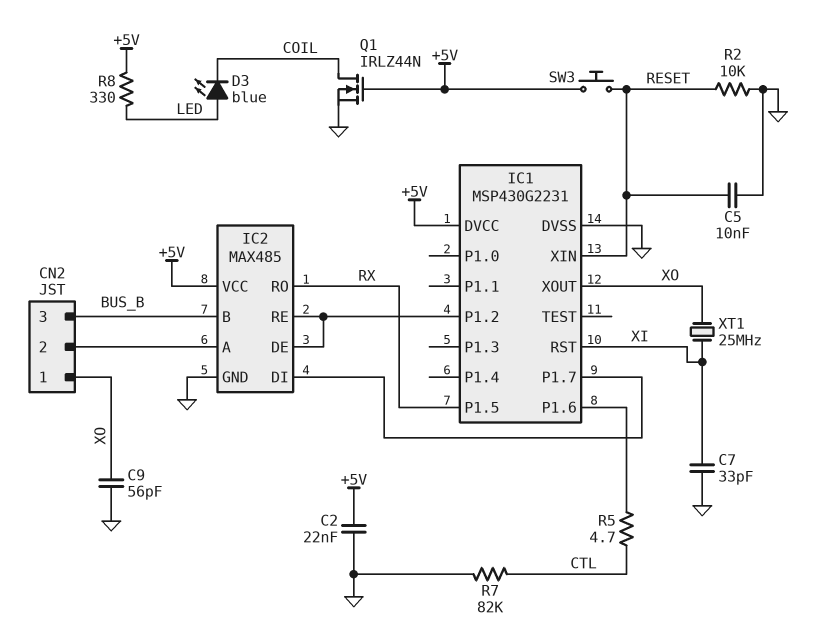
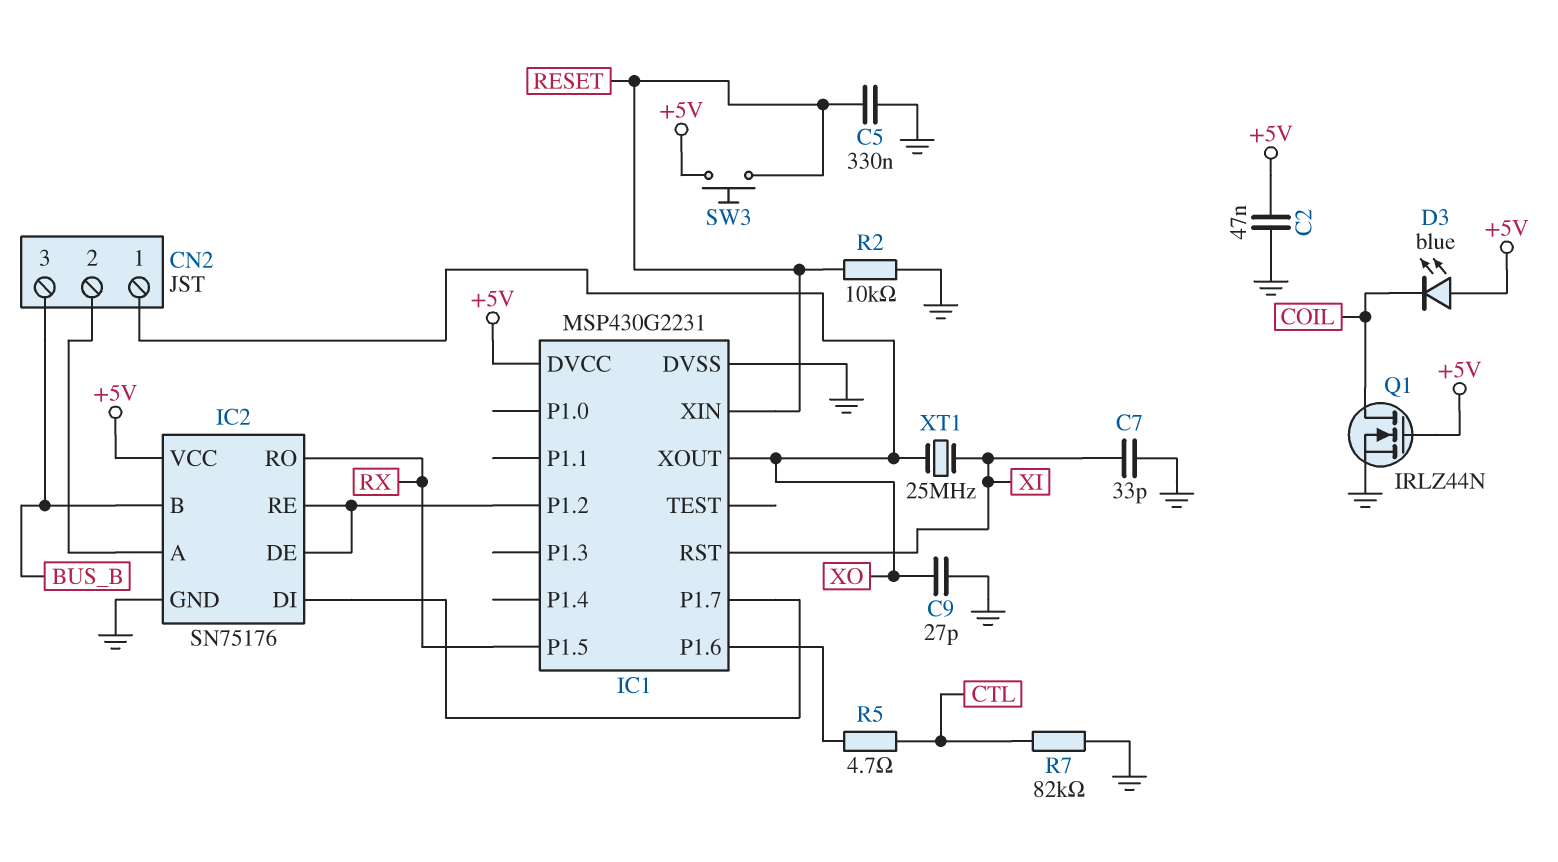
C2: 22nF (+5V, GND) -> 47nF (+5V, GND)
C5: 10nF (GND, RESET) -> 330nF (GND, RESET)
C9: 56pF (GND, XO) -> 27pF (GND, XO)
D3: LED blue (A LED, K COIL) -> LED blue (A +5V, K COIL)
IC2: MAX485 -> SN75176
R8: 330 (+5V, LED) -> none

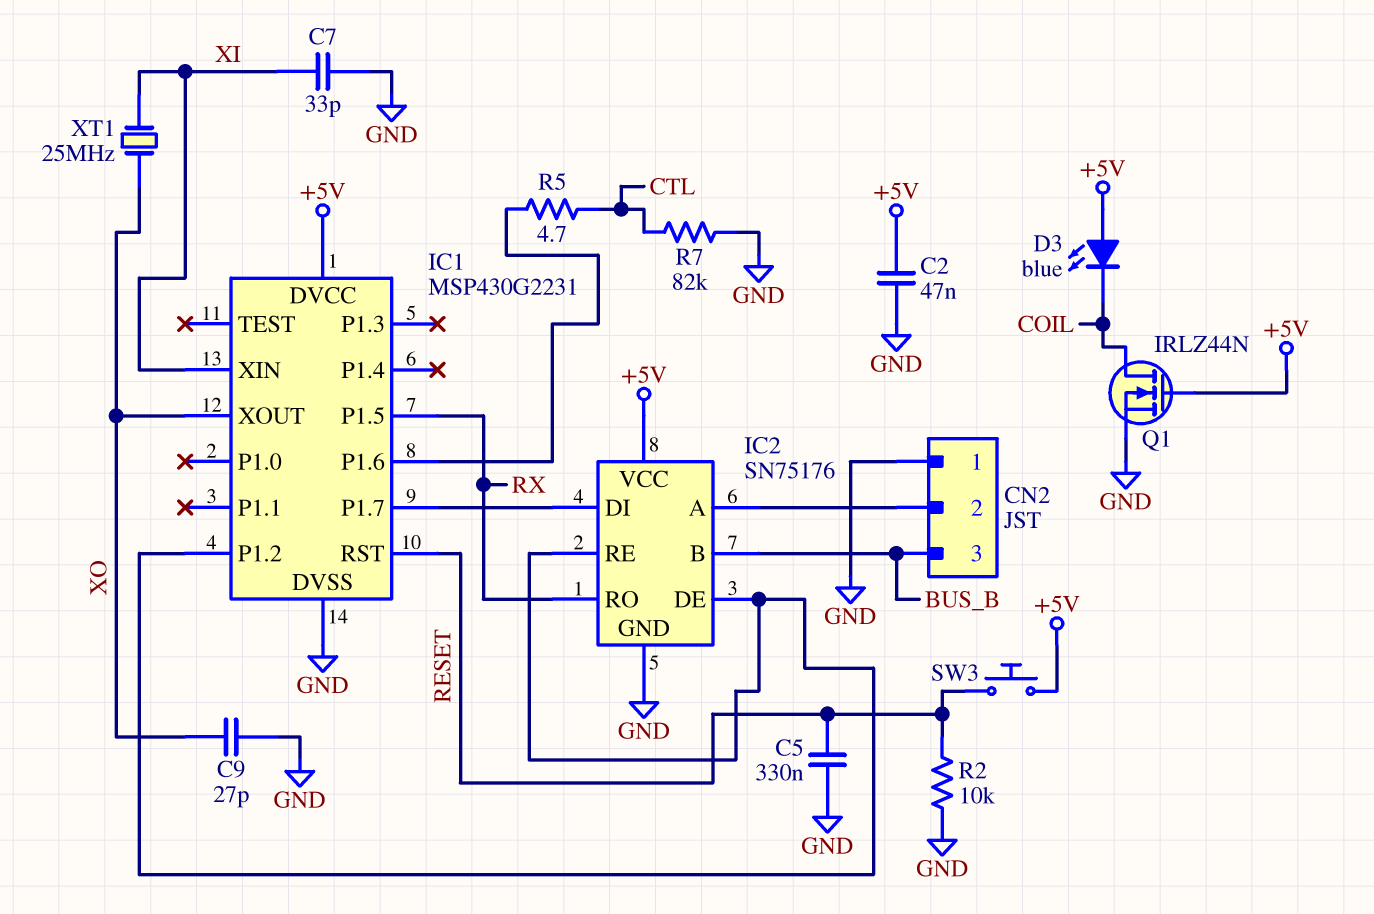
CN2 pin 1: XO -> GND
IC1 pin RST: XI -> RESET
IC1 pin XIN: RESET -> XI

